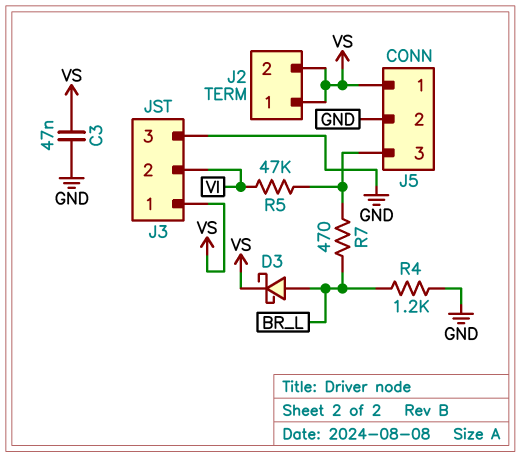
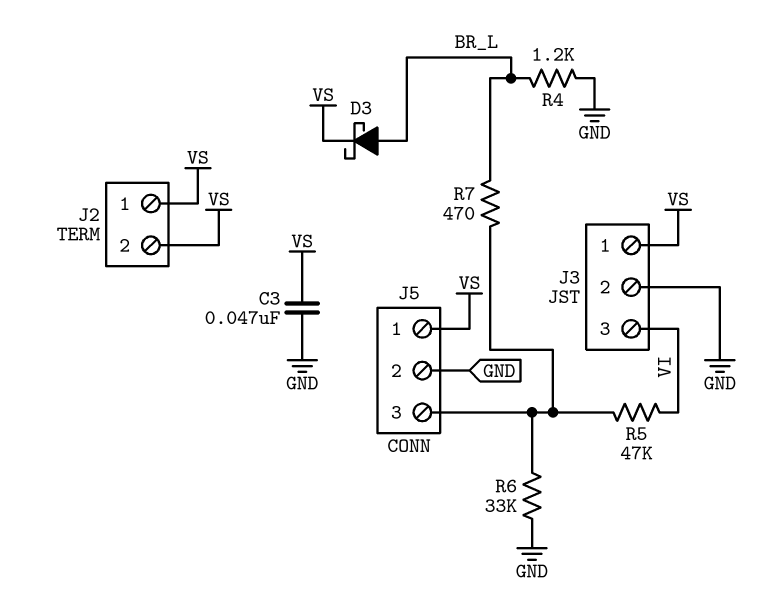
J3 pin 2: VI -> GND
J3 pin 3: GND -> VI
R6: none -> 33k (GND, J5/3)

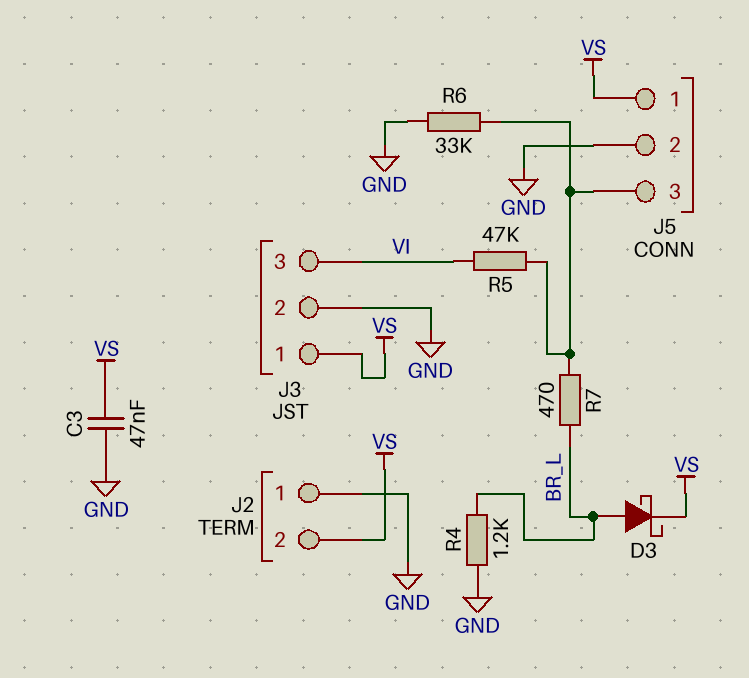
J2 pin 1: VS -> GND

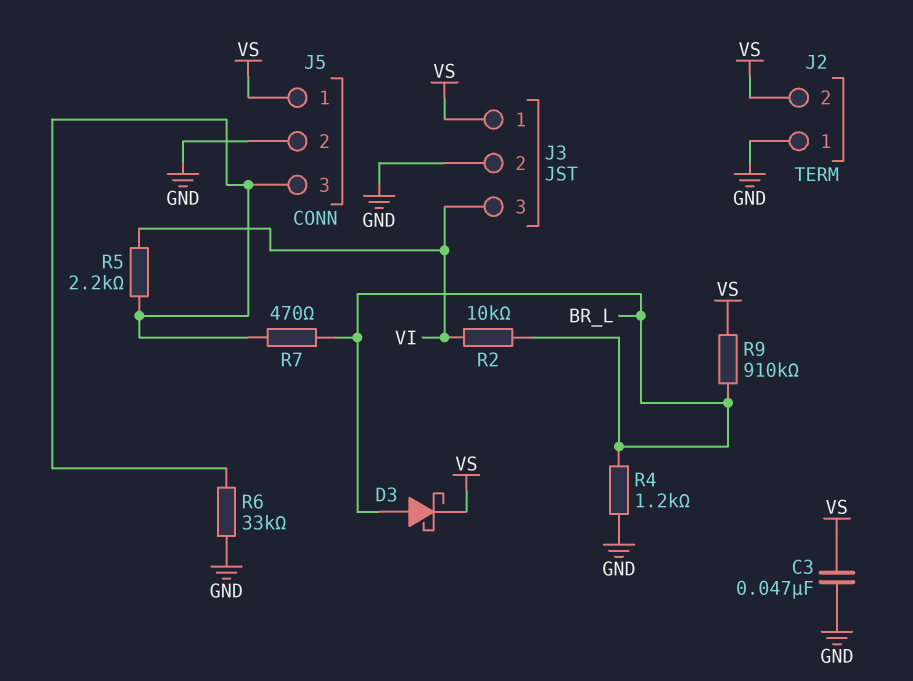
R2: none -> 10k (BR_L, VI)
R5: 47k (J5/3, VI) -> 2.2k (J5/3, VI)
R9: none -> 910k (BR_L, VS)

